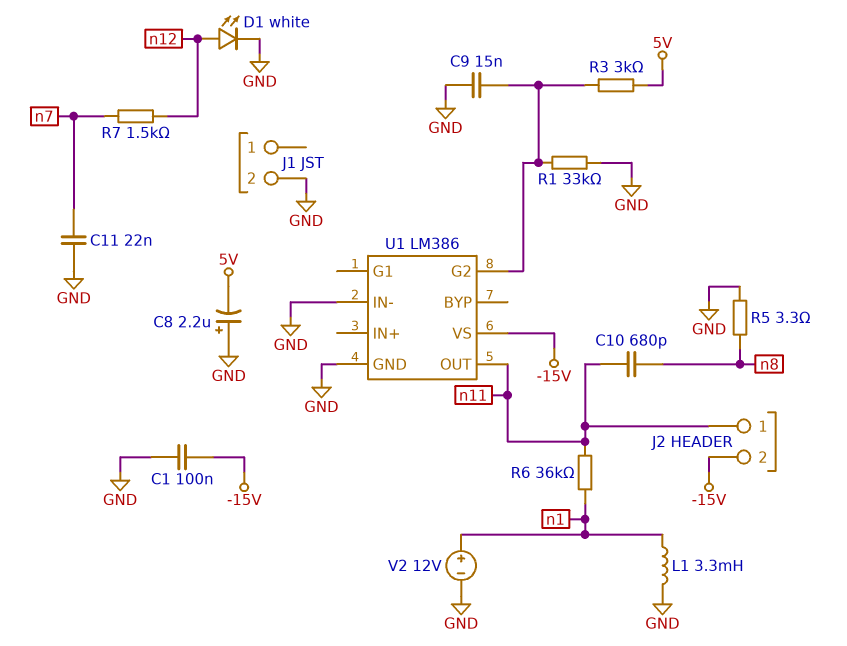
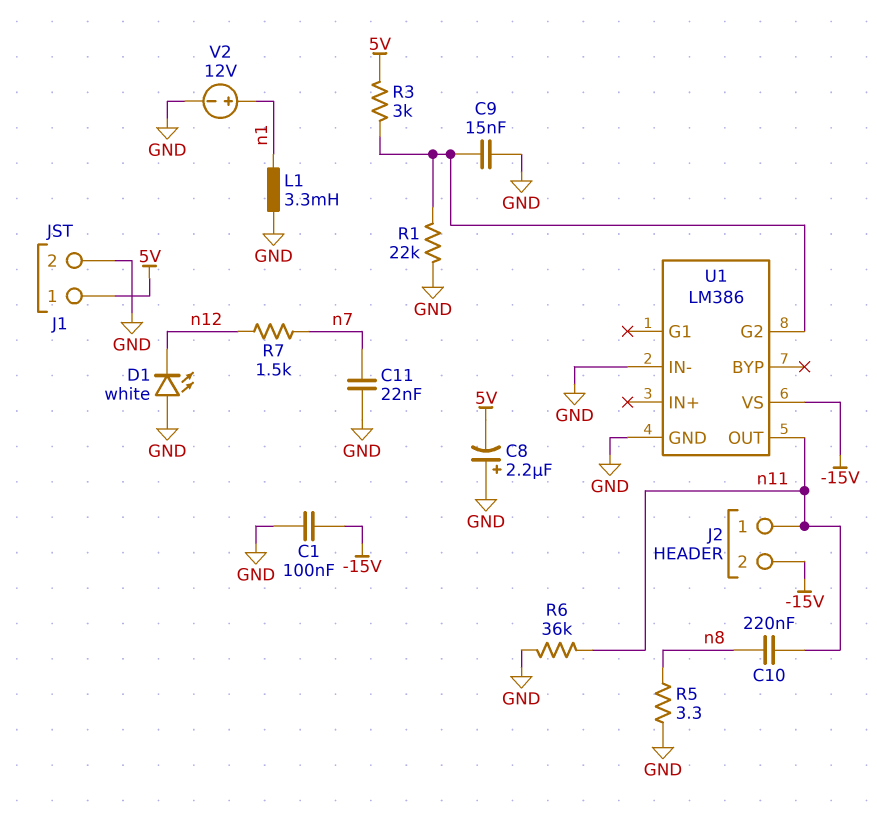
C10: 680pF (n8, n11) -> 220nF (n8, n11)
D1: LED white (A n12, K GND) -> LED white (A GND, K n12)
J1 pin 1: none -> 5V
R1: 33k (GND, U1/G2) -> 22k (GND, U1/G2)
R6: 36k (n1, n11) -> 36k (GND, n11)

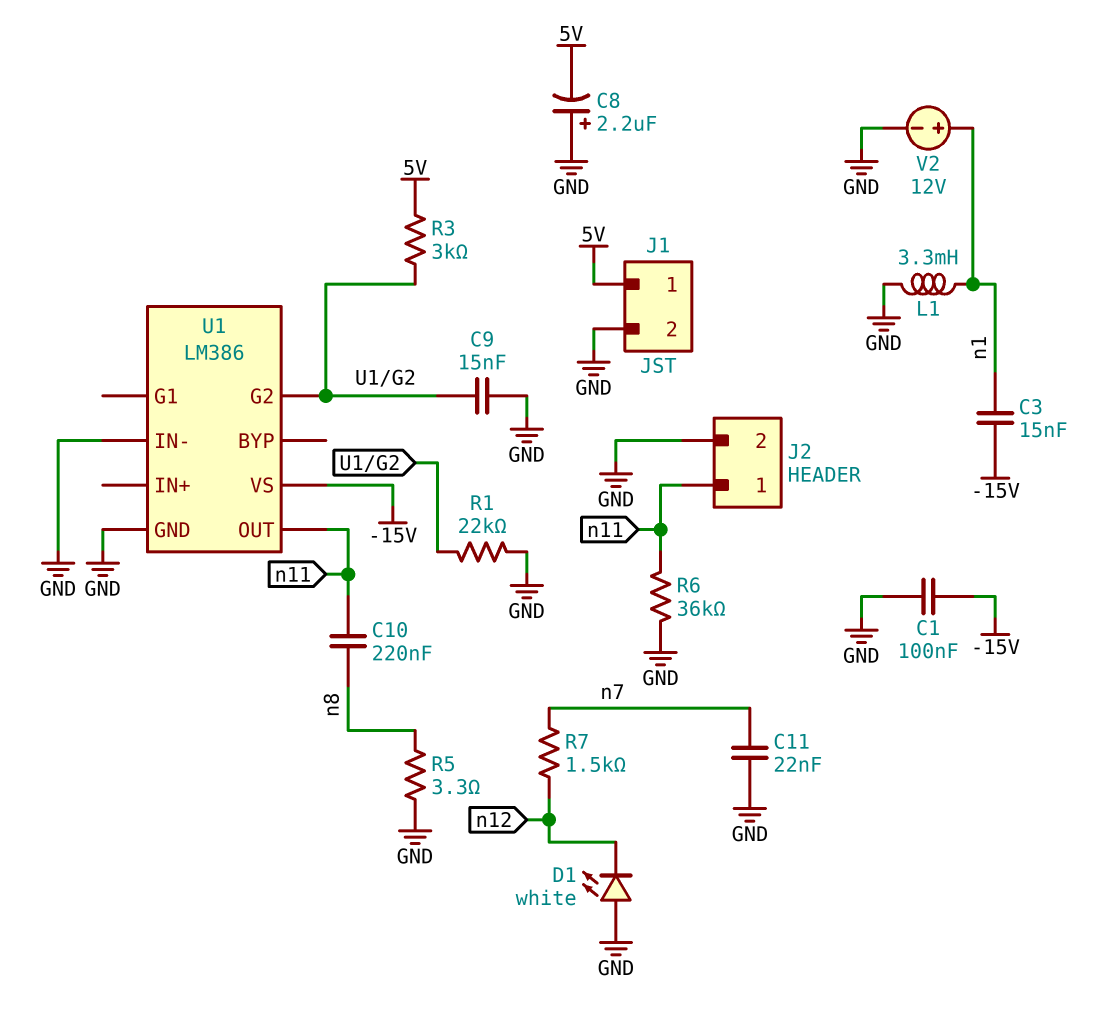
C3: none -> 15nF (-15V, n1)
J2 pin 2: -15V -> GND

